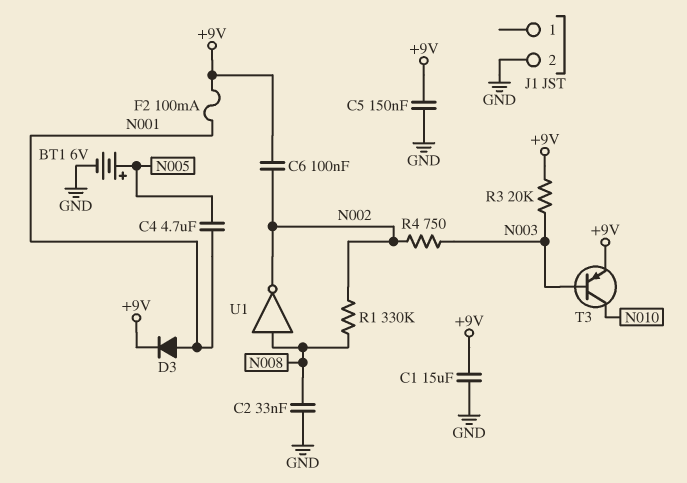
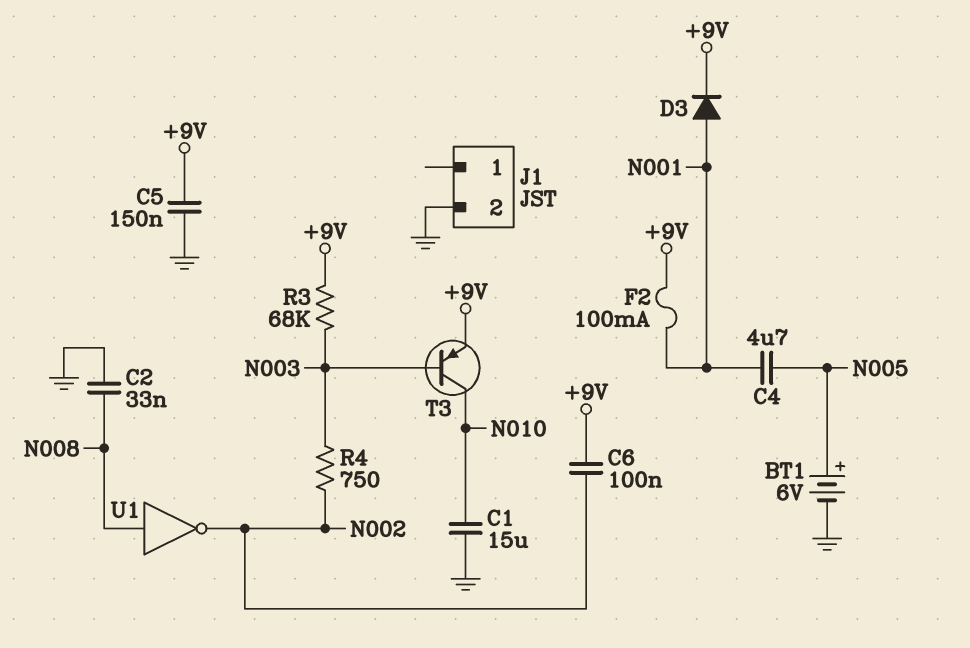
C1: 15uF (+9V, GND) -> 15uF (GND, N010)
R1: 330k (N002, N008) -> none
R3: 20k (+9V, N003) -> 68k (+9V, N003)

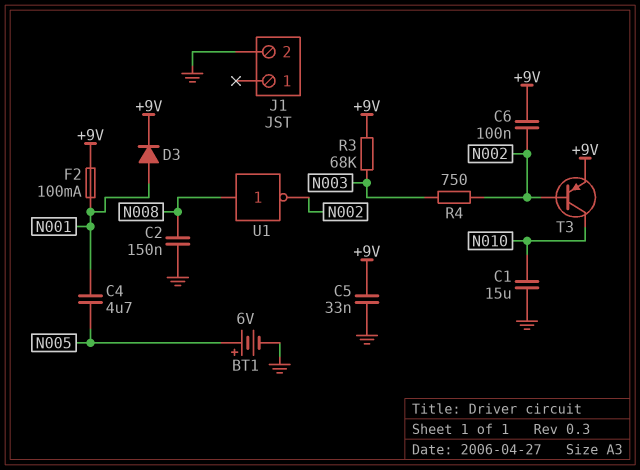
C2: 33nF (GND, N008) -> 150nF (GND, N008)
C5: 150nF (+9V, GND) -> 33nF (+9V, GND)
T3: PNP (B N003, C N010, E +9V) -> PNP (B N002, C N010, E +9V)

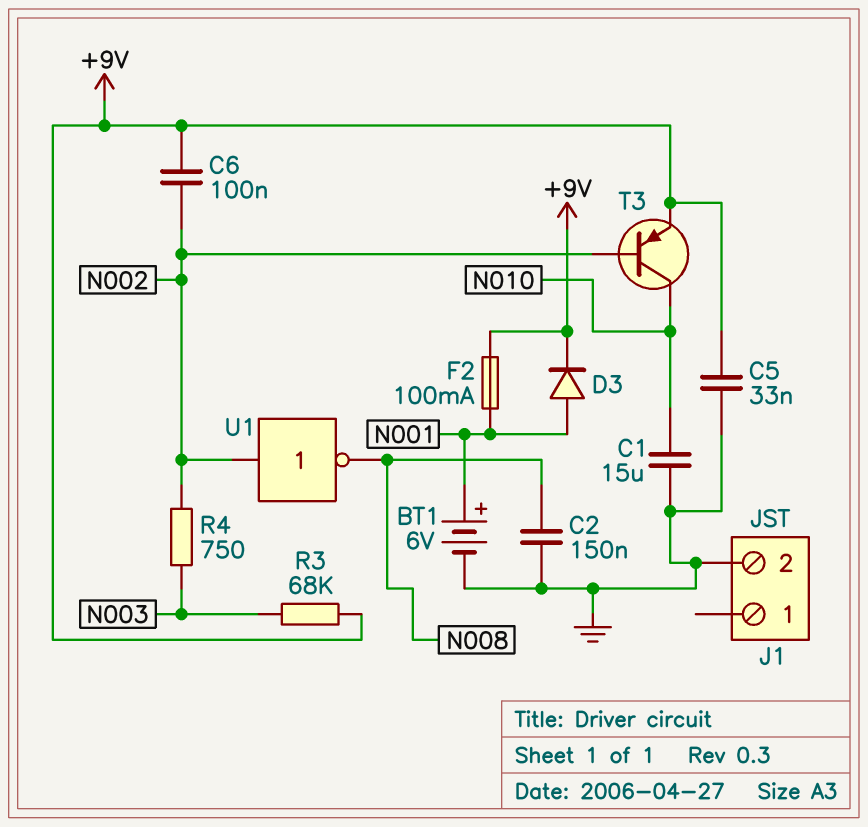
BT1: 6V (plus N005, minus GND) -> 6V (plus N001, minus GND)
C4: 4.7uF (N001, N005) -> none
U1: NOT (in N008, out N002) -> NOT (in N002, out N008)

